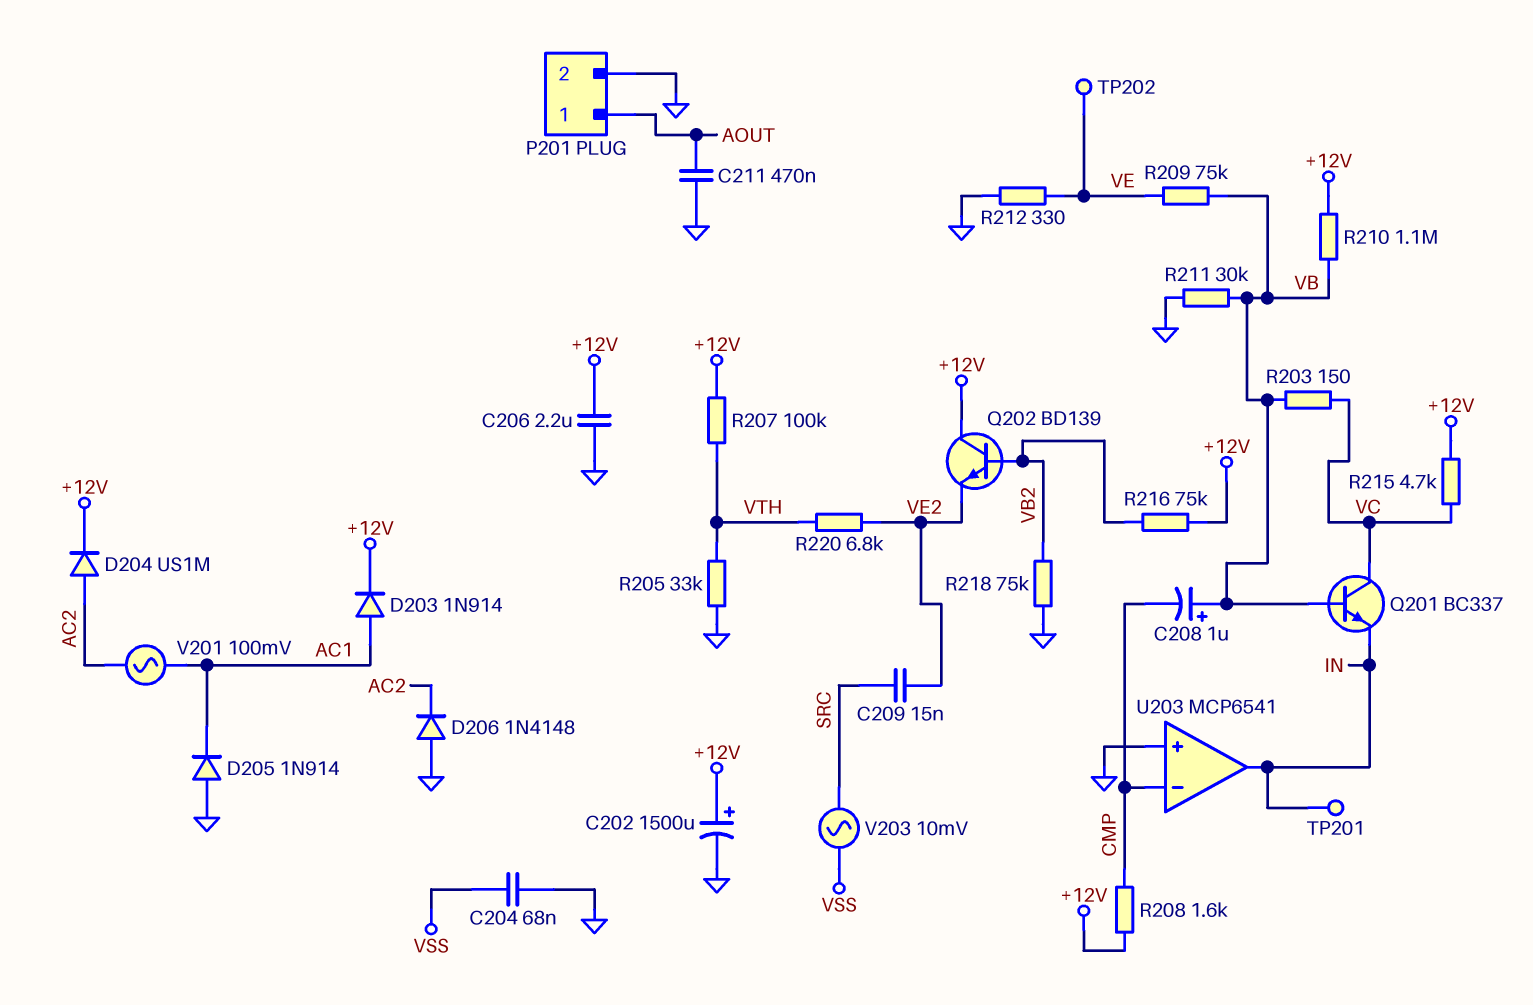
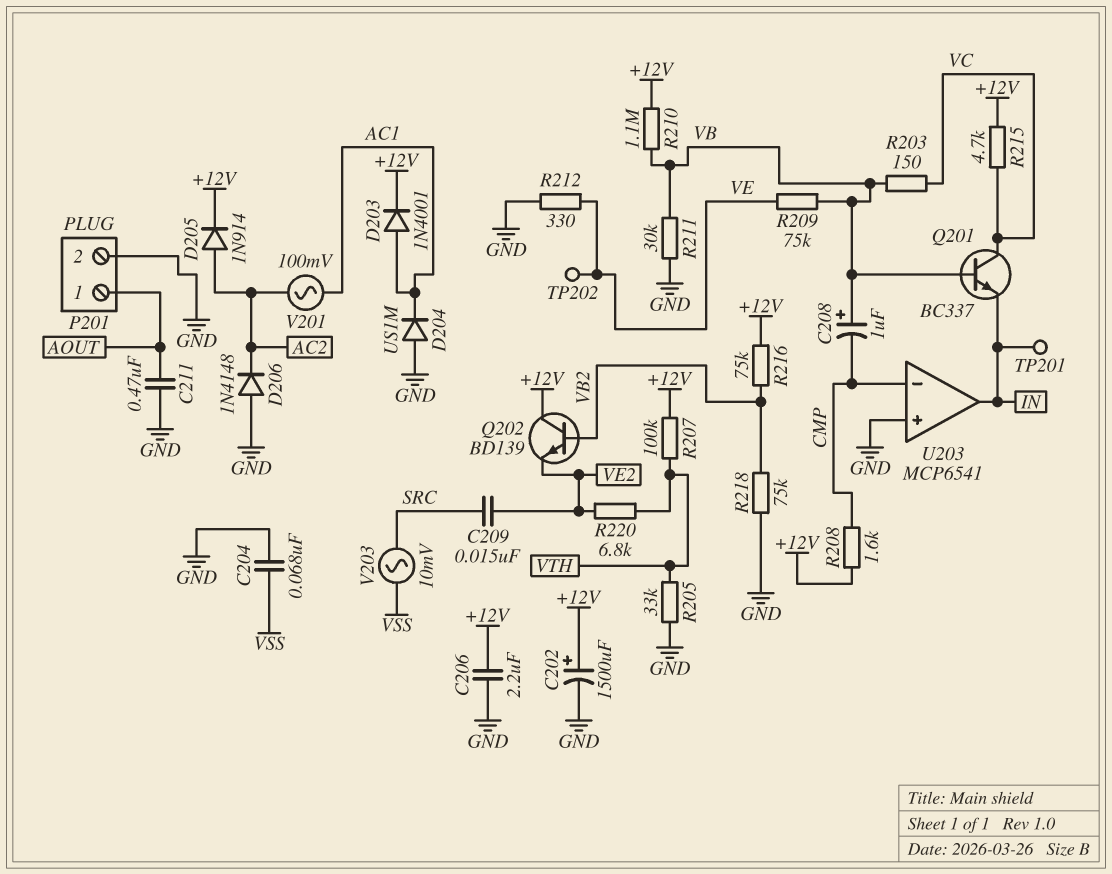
D203: diode 1N914 (A AC1, K +12V) -> diode 1N4001 (A AC1, K +12V)
D204: diode US1M (A AC2, K +12V) -> diode US1M (A GND, K AC1)
D205: diode 1N914 (A GND, K AC1) -> diode 1N914 (A AC2, K +12V)

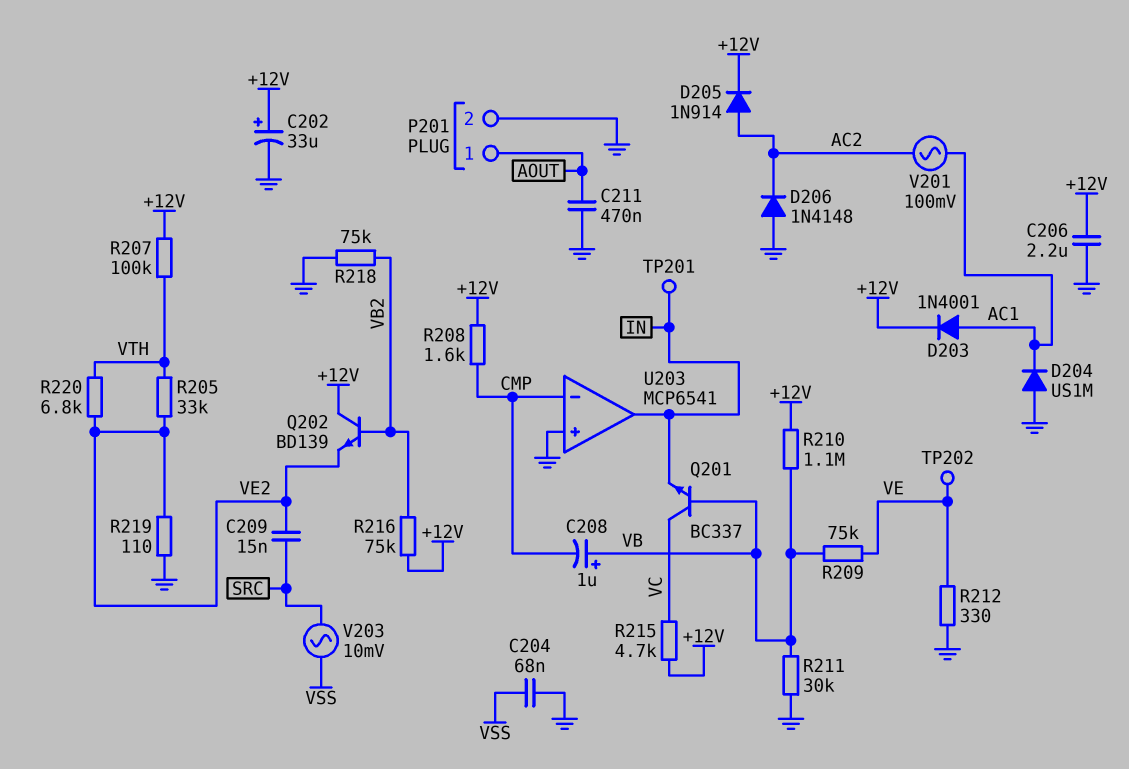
C202: 1500uF (plus +12V, minus GND) -> 33uF (plus +12V, minus GND)
R203: 150 (VB, VC) -> none
R205: 33k (GND, VTH) -> 33k (VE2, VTH)
R219: none -> 110 (GND, VE2)

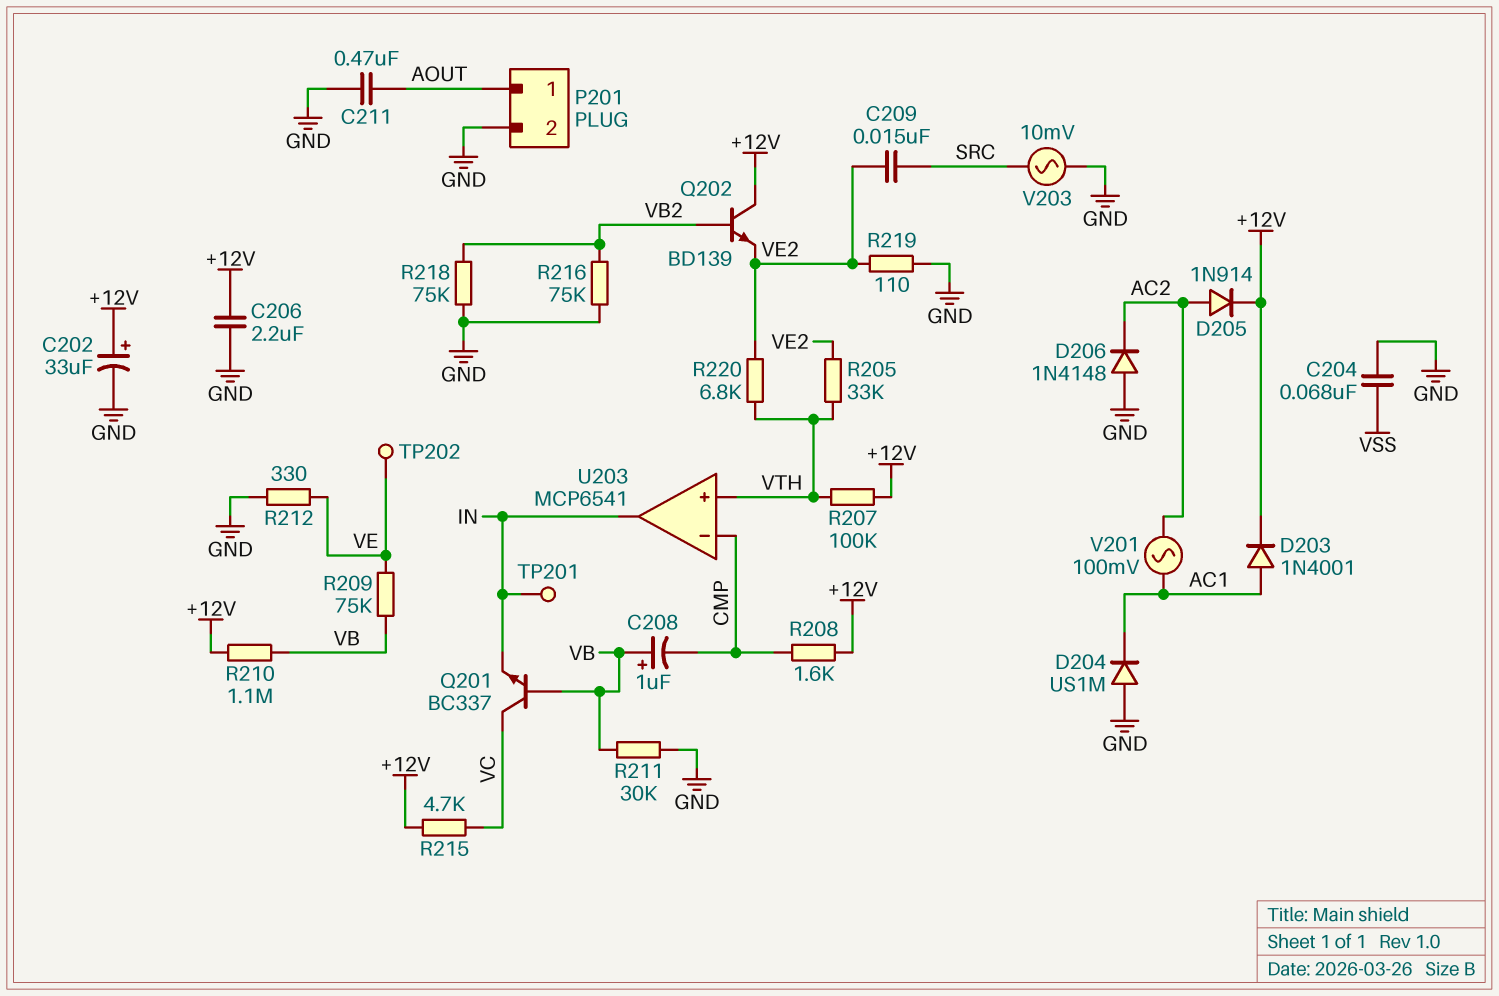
R216: 75k (+12V, VB2) -> 75k (GND, VB2)
U203 pin in+: GND -> VTH
V203: AC 10mV (SRC, VSS) -> AC 10mV (GND, SRC)

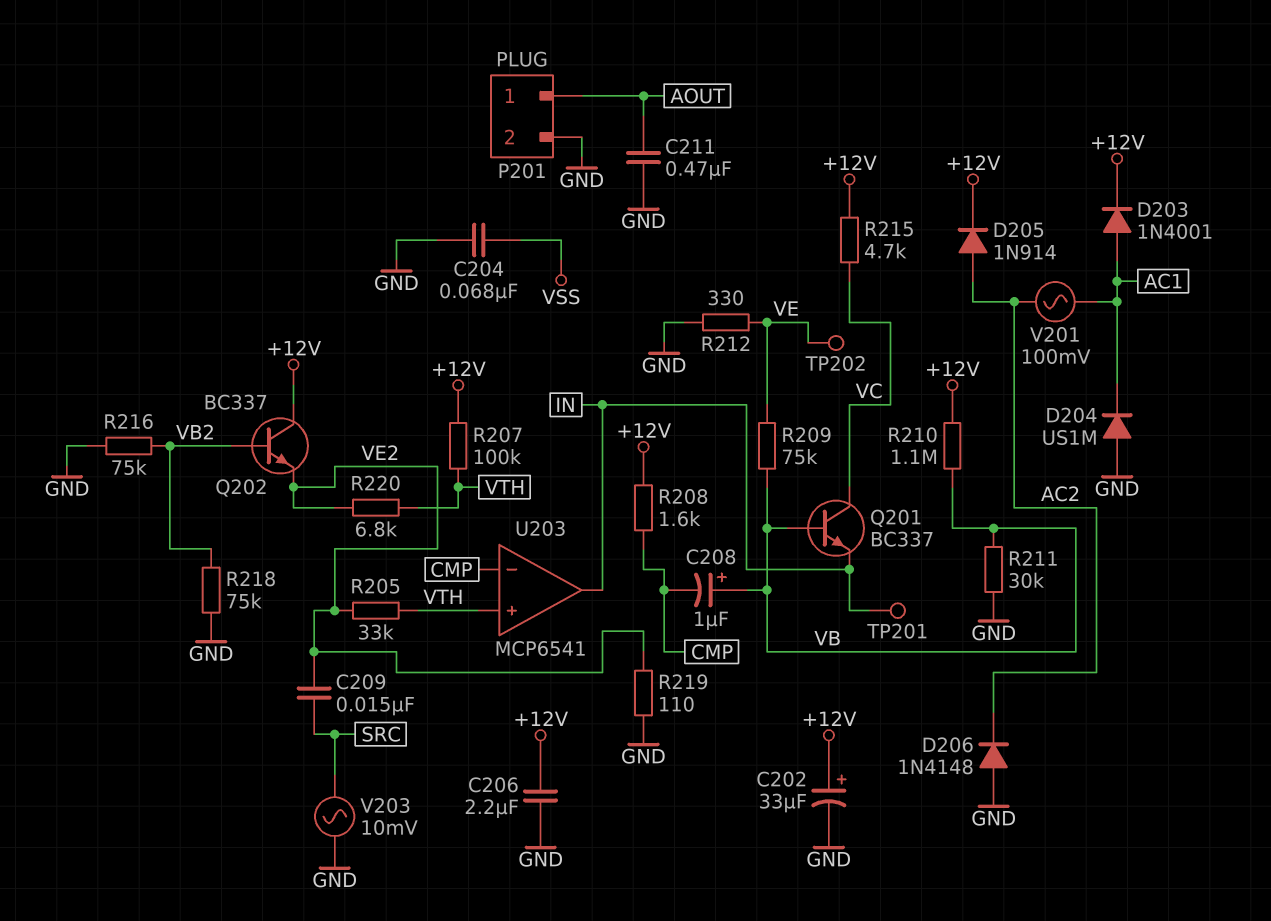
Q202: NPN BD139 (B VB2, C +12V, E VE2) -> NPN BC337 (B VB2, C +12V, E VE2)

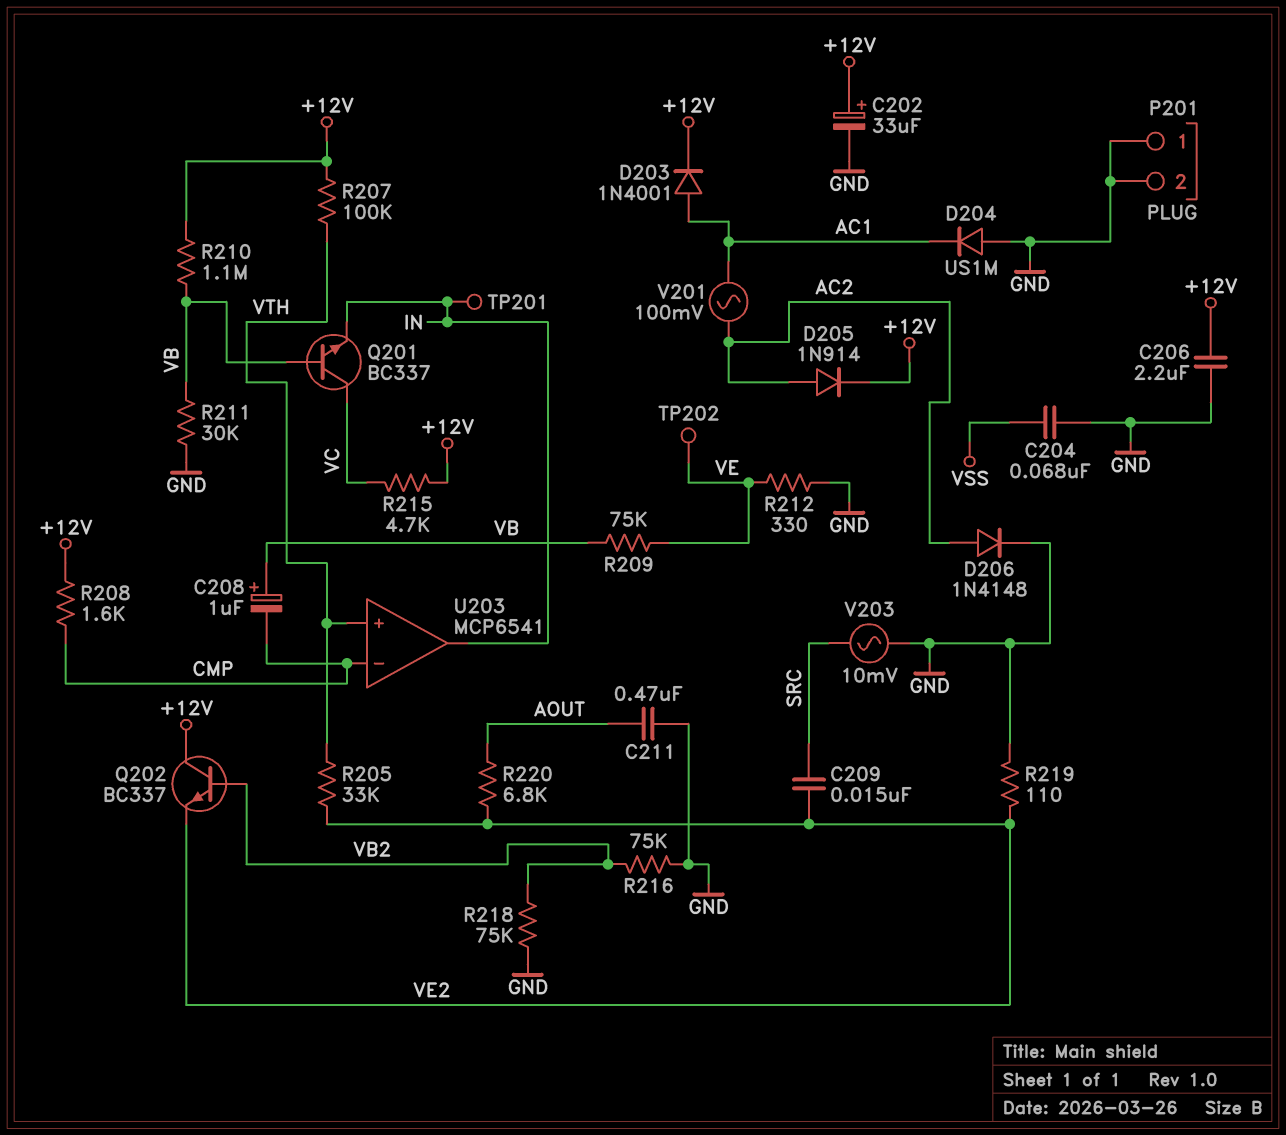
D206: diode 1N4148 (A GND, K AC2) -> diode 1N4148 (A AC2, K GND)
P201 pin 1: AOUT -> GND
R220: 6.8k (VE2, VTH) -> 6.8k (AOUT, VE2)

